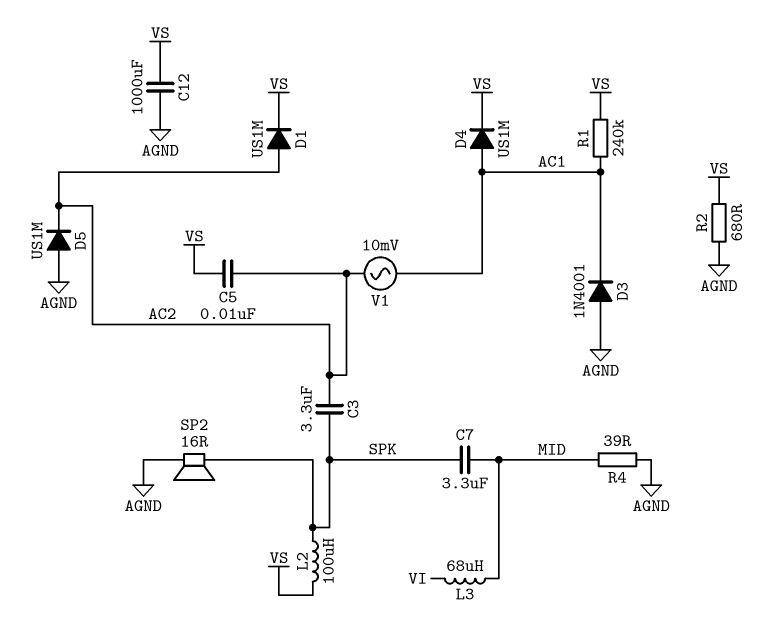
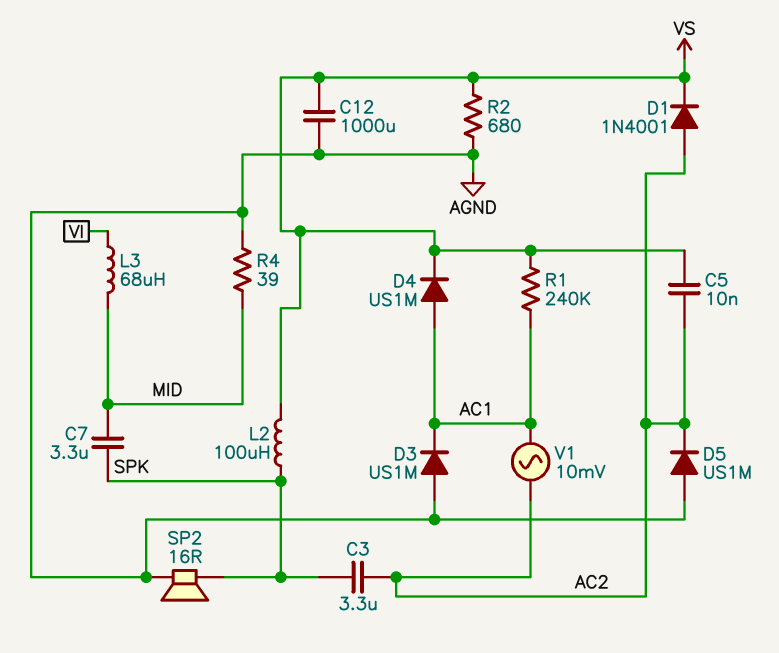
D1: diode US1M (A AC2, K VS) -> diode 1N4001 (A AC2, K VS)
D3: diode 1N4001 (A AGND, K AC1) -> diode US1M (A AGND, K AC1)

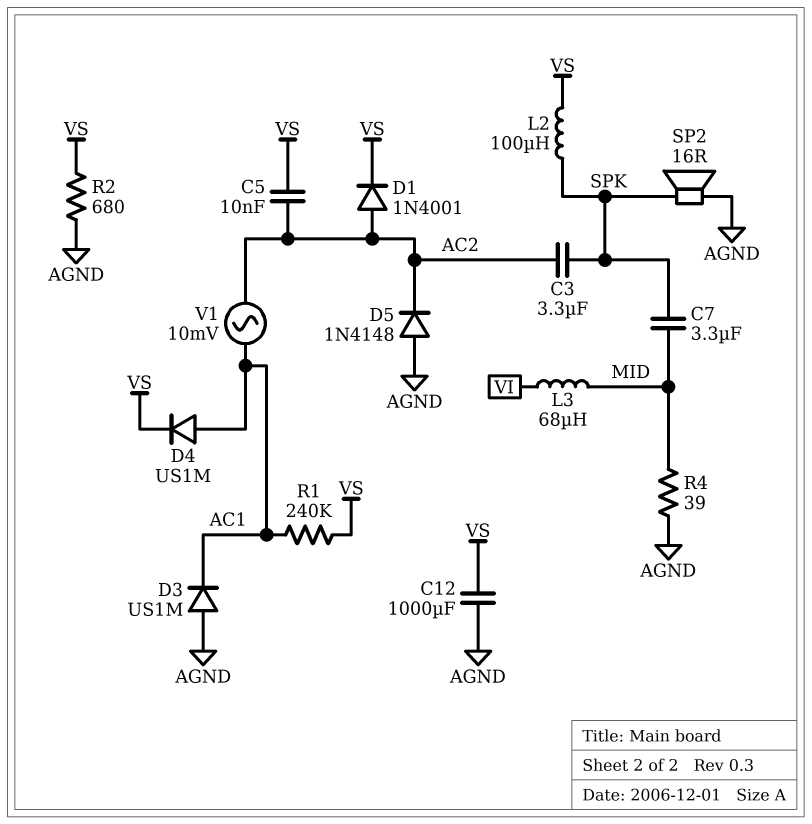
D5: diode US1M (A AGND, K AC2) -> diode 1N4148 (A AGND, K AC2)

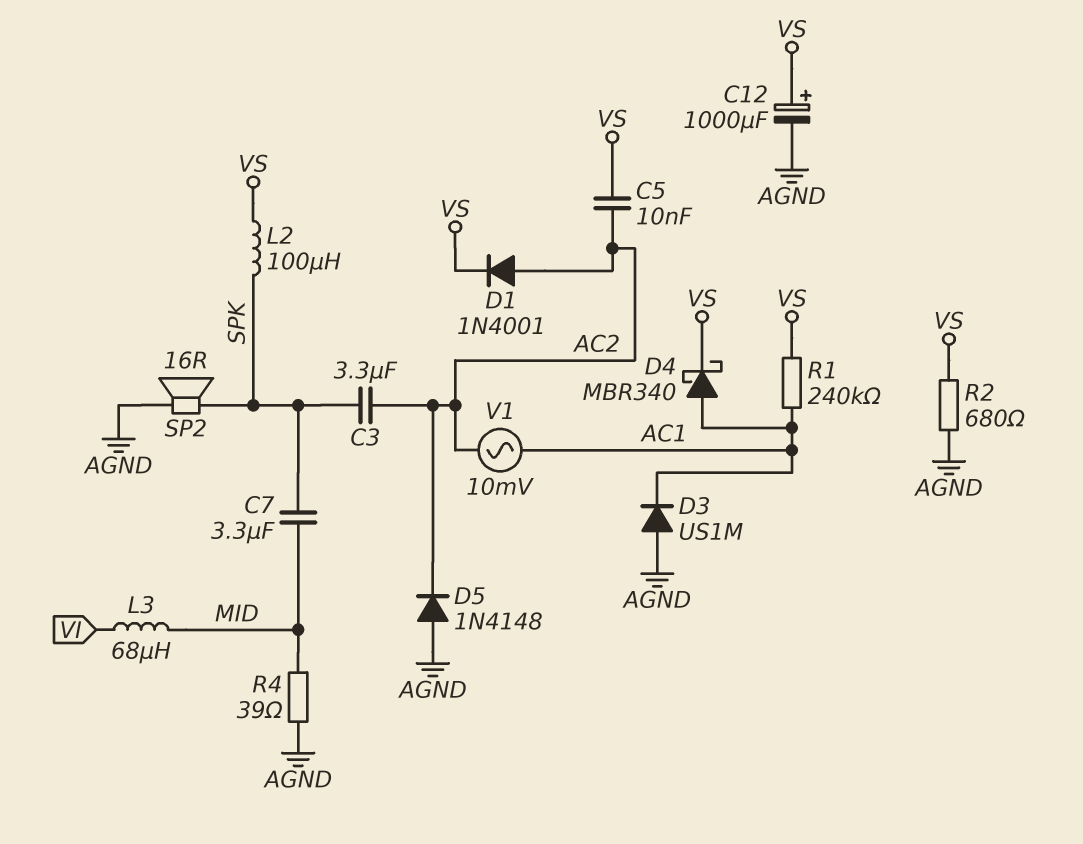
C12: 1000uF (AGND, VS) -> 1000uF (plus VS, minus AGND)
D4: diode US1M (A AC1, K VS) -> schottky MBR340 (A AC1, K VS)

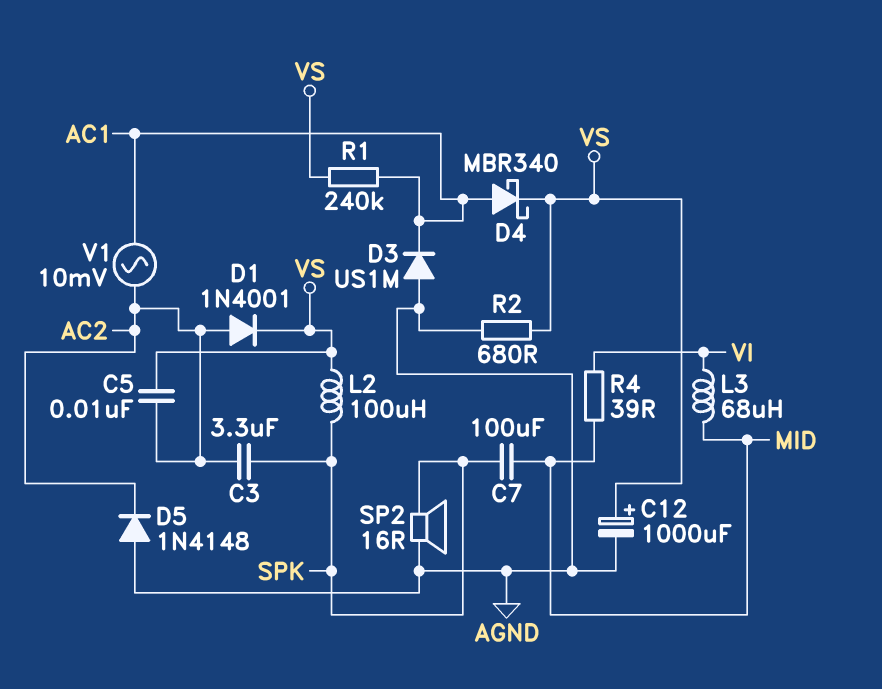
C7: 3.3uF (MID, SPK) -> 100uF (MID, SPK)
R4: 39 (AGND, MID) -> 39 (MID, VI)

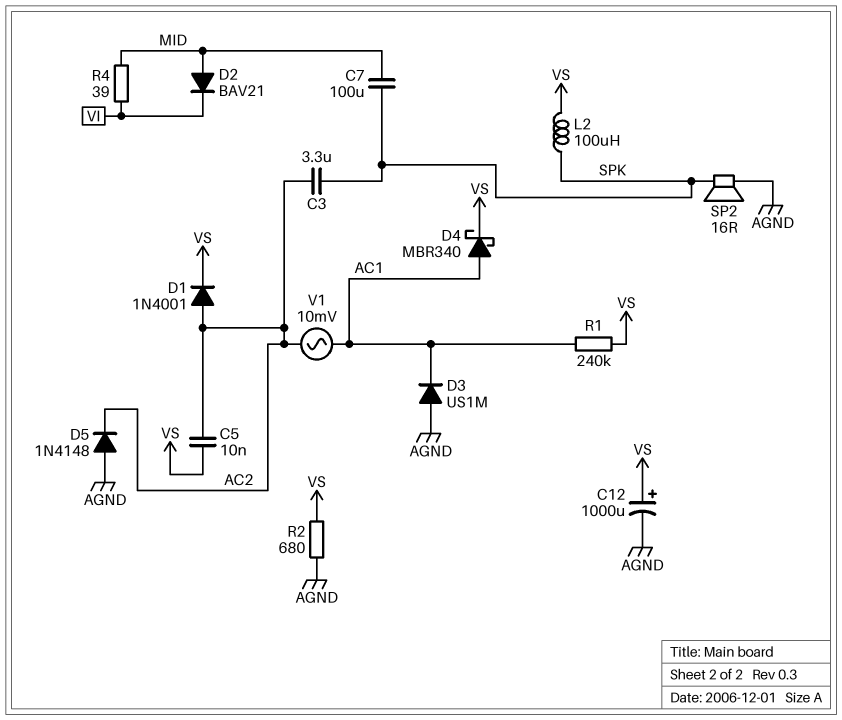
D2: none -> diode BAV21 (A MID, K VI)
L3: 68uH (MID, VI) -> none

